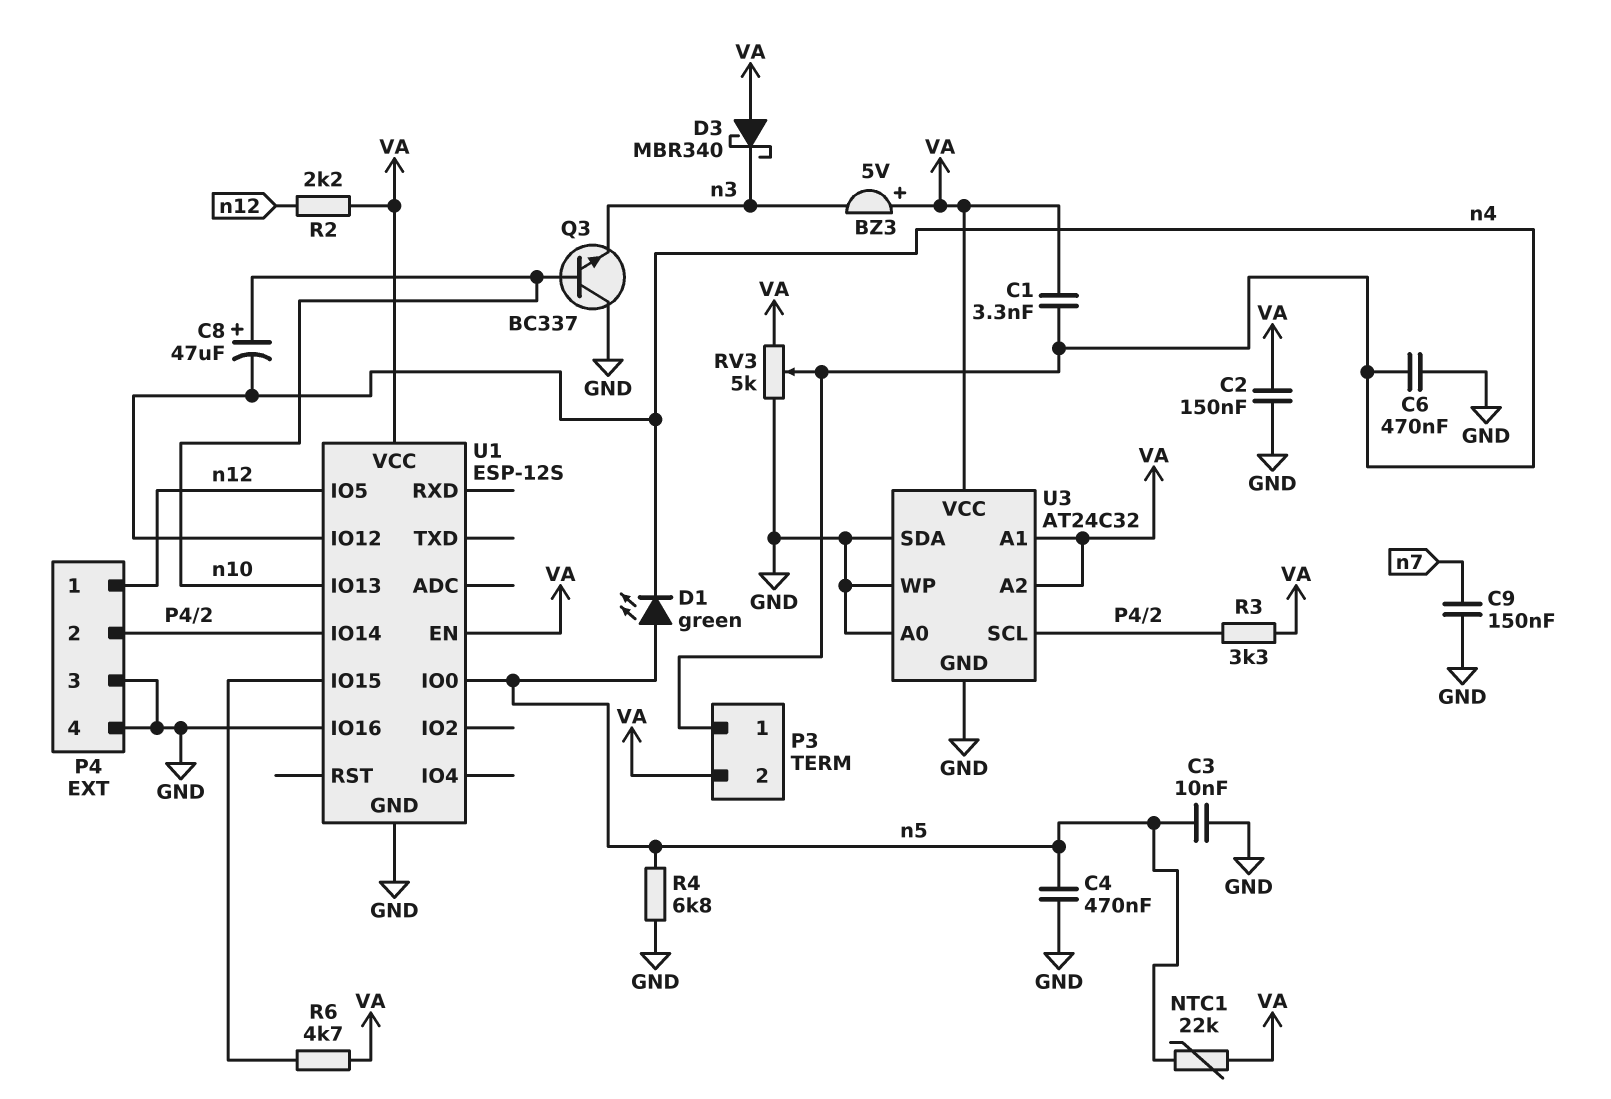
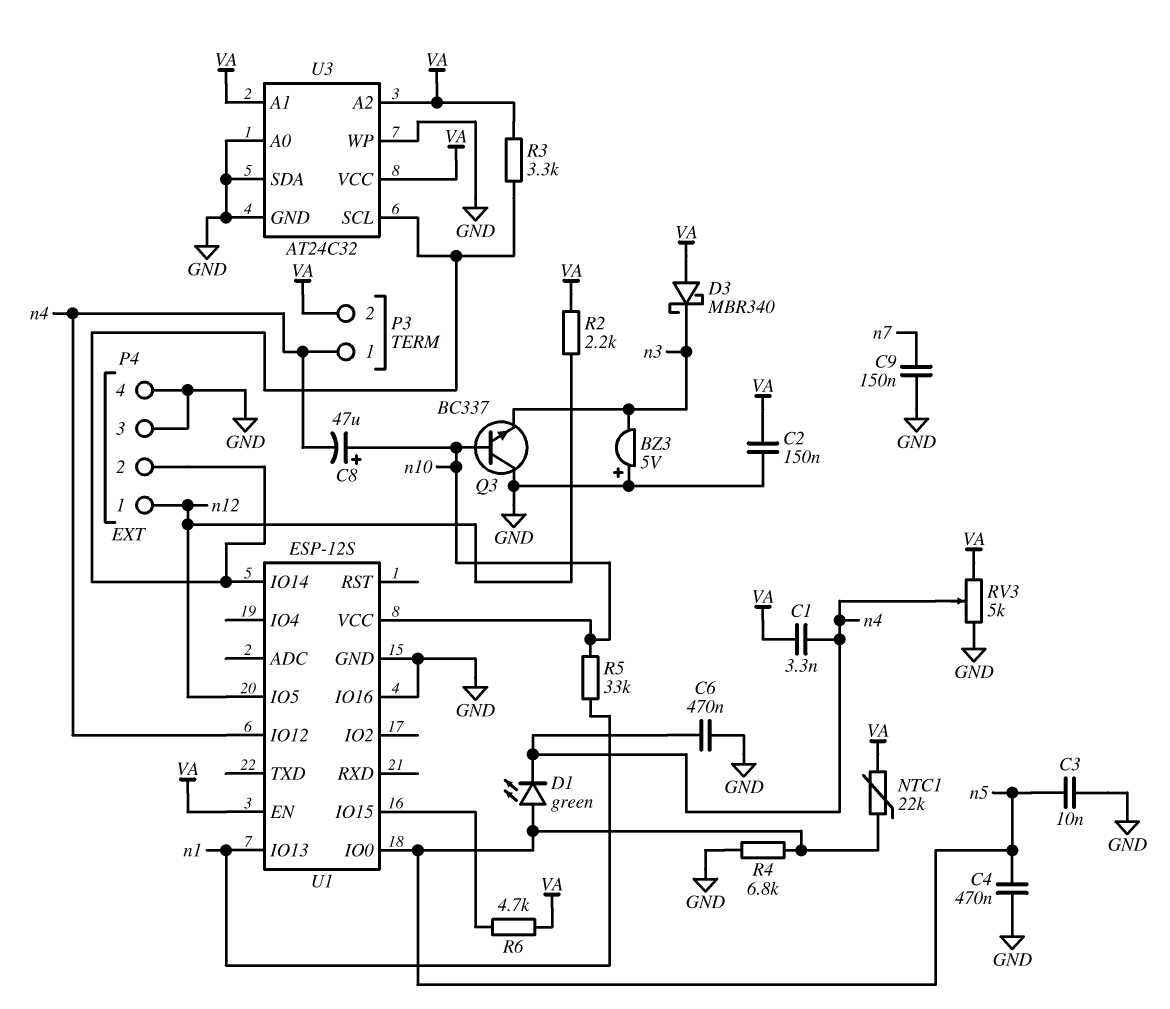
BZ3: buzzer 5V (plus VA, minus n3) -> buzzer 5V (plus GND, minus n3)
R5: none -> 33k (n1, n10)
U1 pin IO13: n10 -> n1
U1 pin VCC: VA -> n10

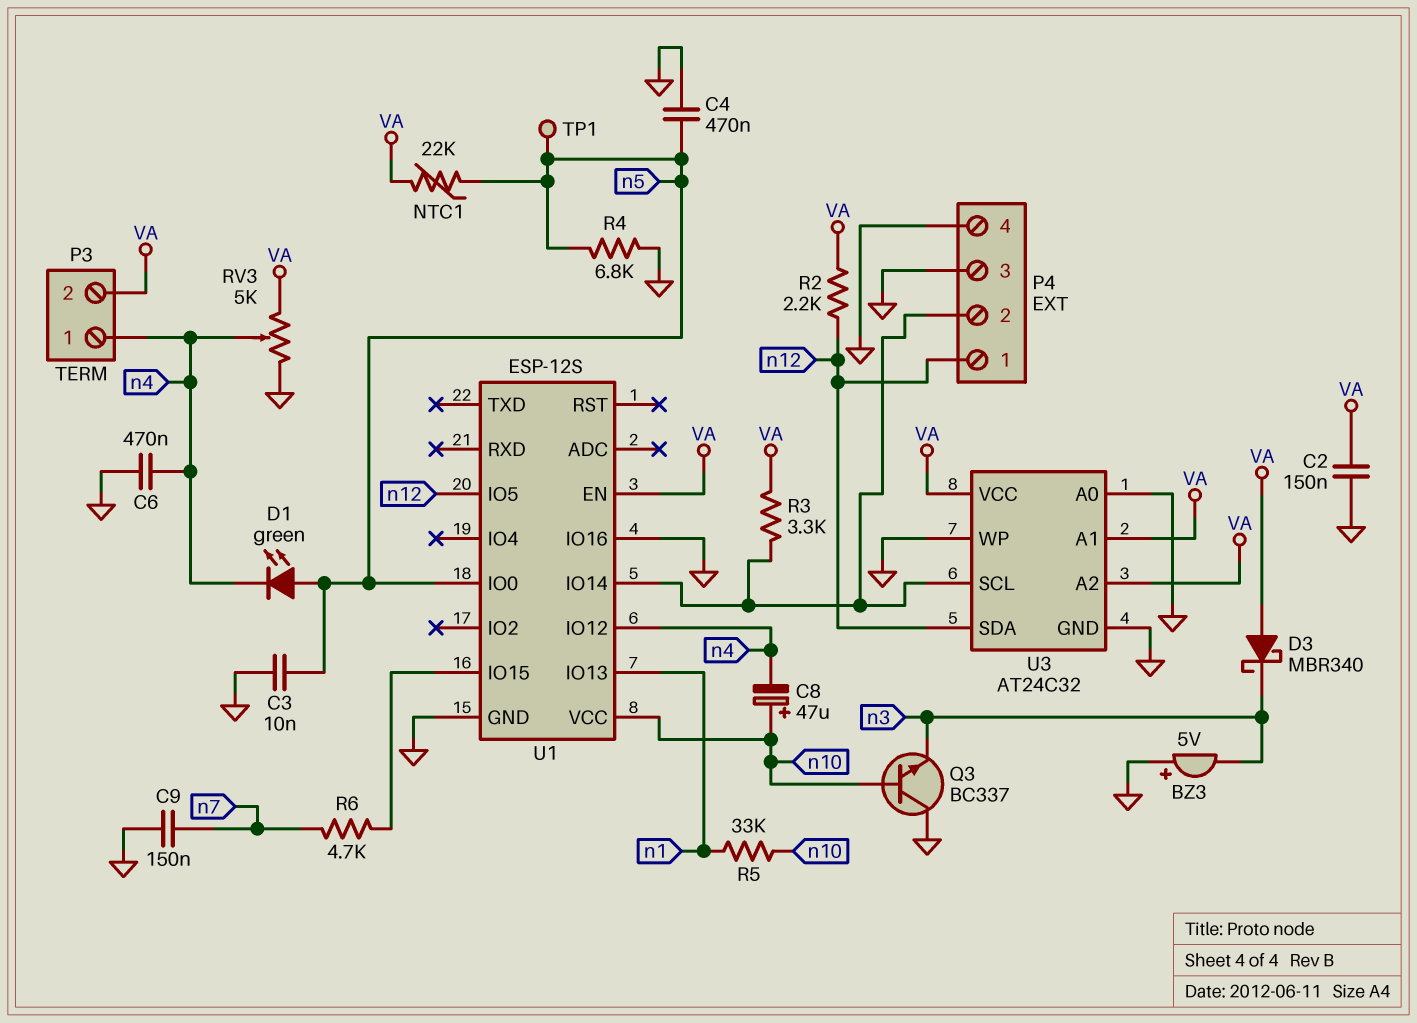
C1: 3.3nF (VA, n4) -> none
R6: 4.7k (U1/IO15, VA) -> 4.7k (U1/IO15, n7)
TP1: none -> test point (n5)
U3 pin SDA: GND -> n12

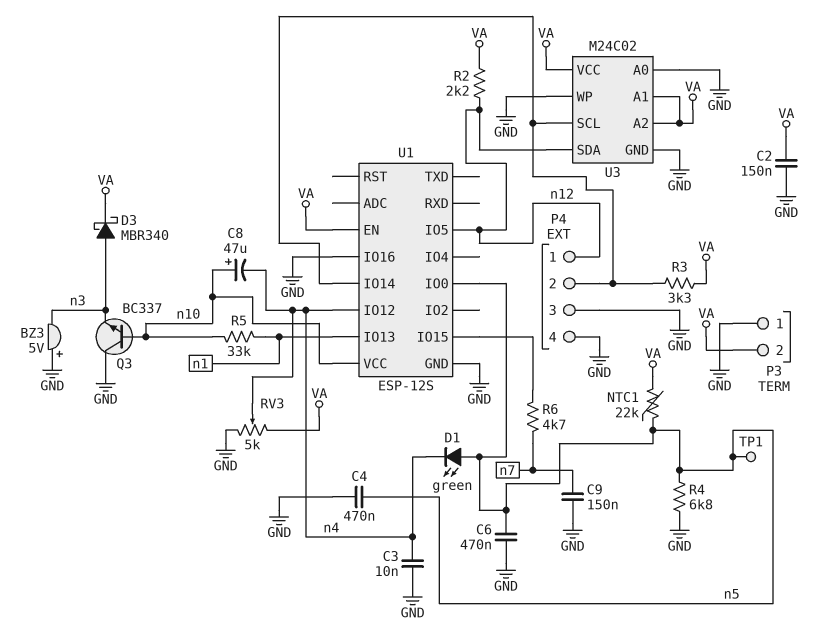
C3: 10nF (GND, n5) -> 10nF (GND, n4)
C6: 470nF (GND, n4) -> 470nF (GND, n5)
D3: schottky MBR340 (A VA, K n3) -> schottky MBR340 (A n3, K VA)
P3 pin 1: n4 -> GND
U3: AT24C32 -> M24C02

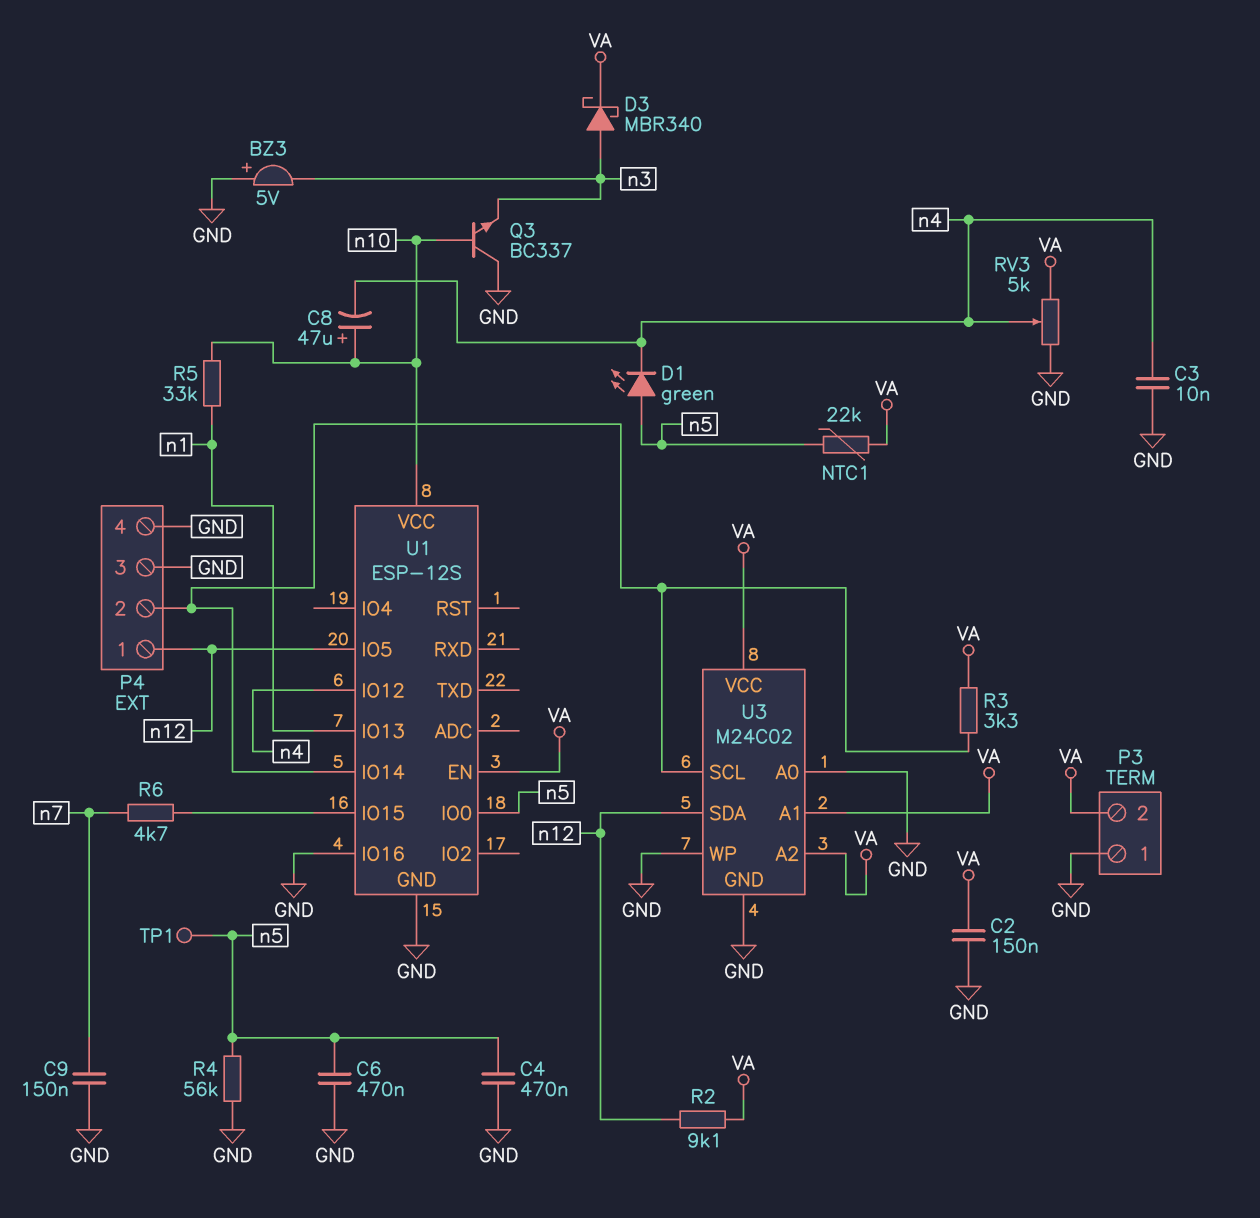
R2: 2.2k (VA, n12) -> 9.1k (VA, n12)
R4: 6.8k (GND, n5) -> 56k (GND, n5)

